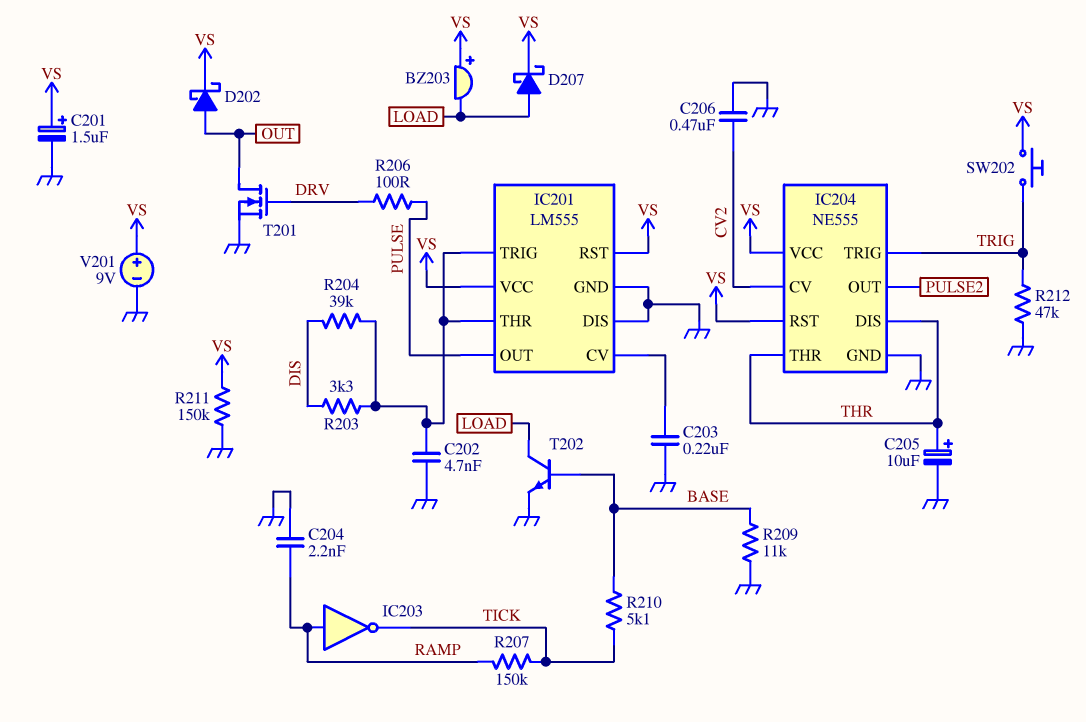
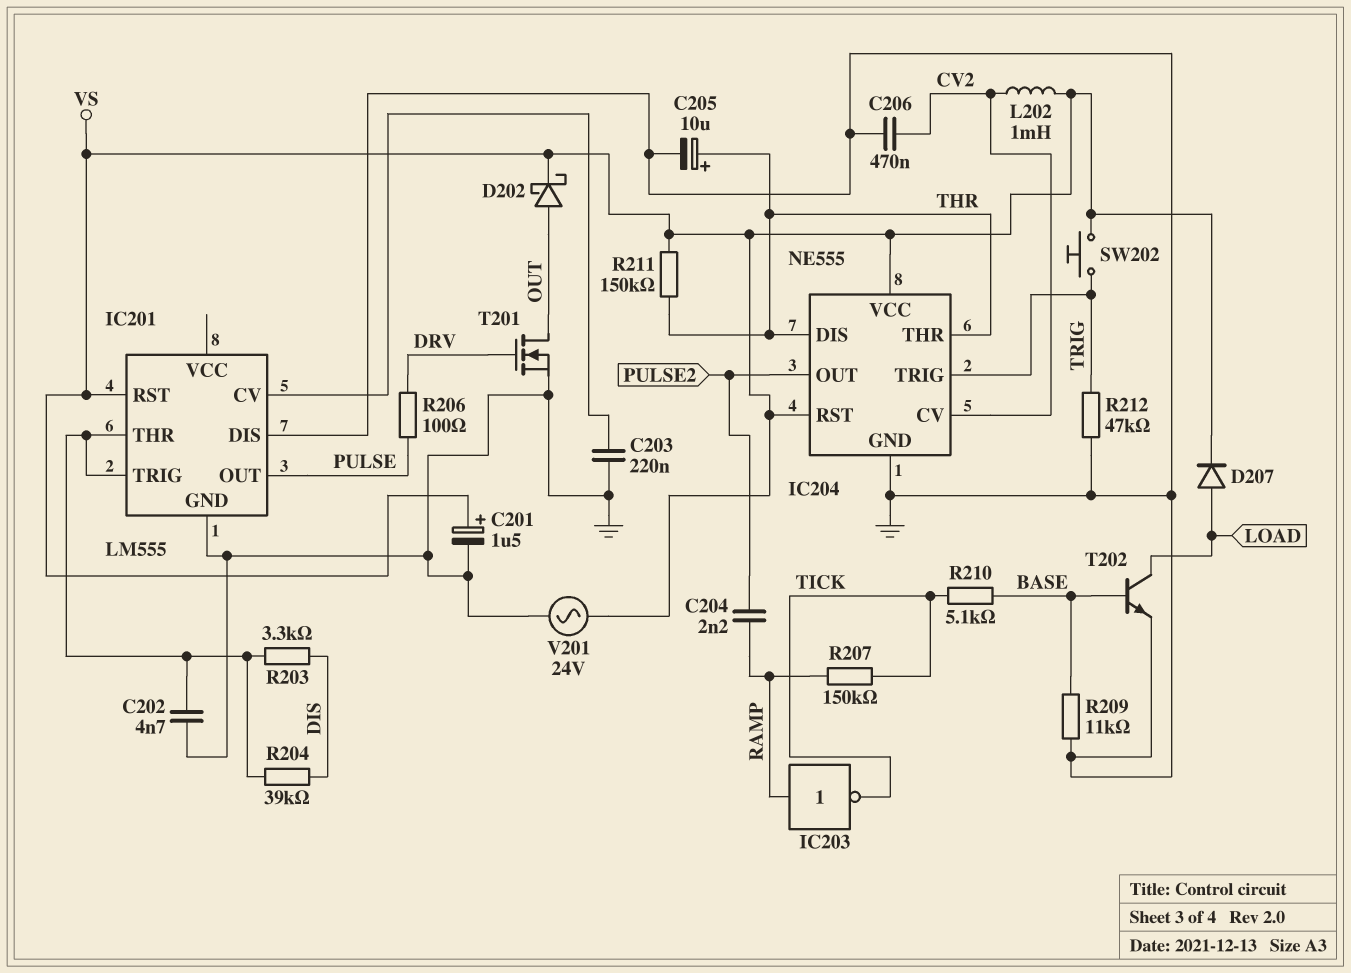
BZ203: buzzer (plus VS, minus LOAD) -> none
C204: 2.2nF (GND, RAMP) -> 2.2nF (PULSE2, RAMP)
D207: schottky (A LOAD, K VS) -> diode (A LOAD, K VS)
IC201 pin VCC: VS -> none
L202: none -> 1mH (CV2, VS)
R211: 150k (GND, VS) -> 150k (THR, VS)
V201: 9V (plus VS, minus GND) -> AC 24V (GND, VS)

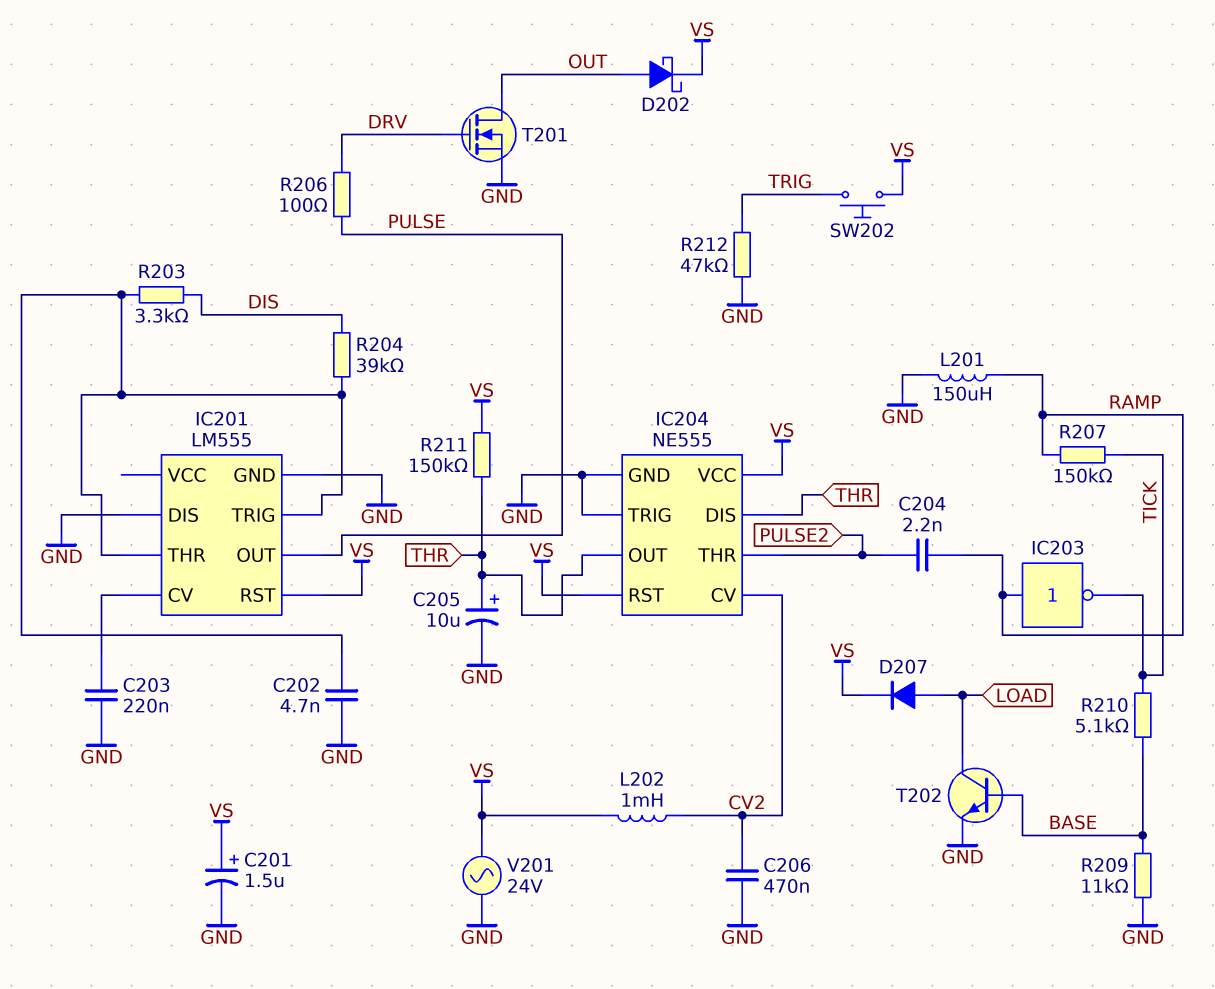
IC204 pin OUT: PULSE2 -> THR
IC204 pin THR: THR -> PULSE2
IC204 pin TRIG: TRIG -> GND
L201: none -> 150uH (GND, RAMP)

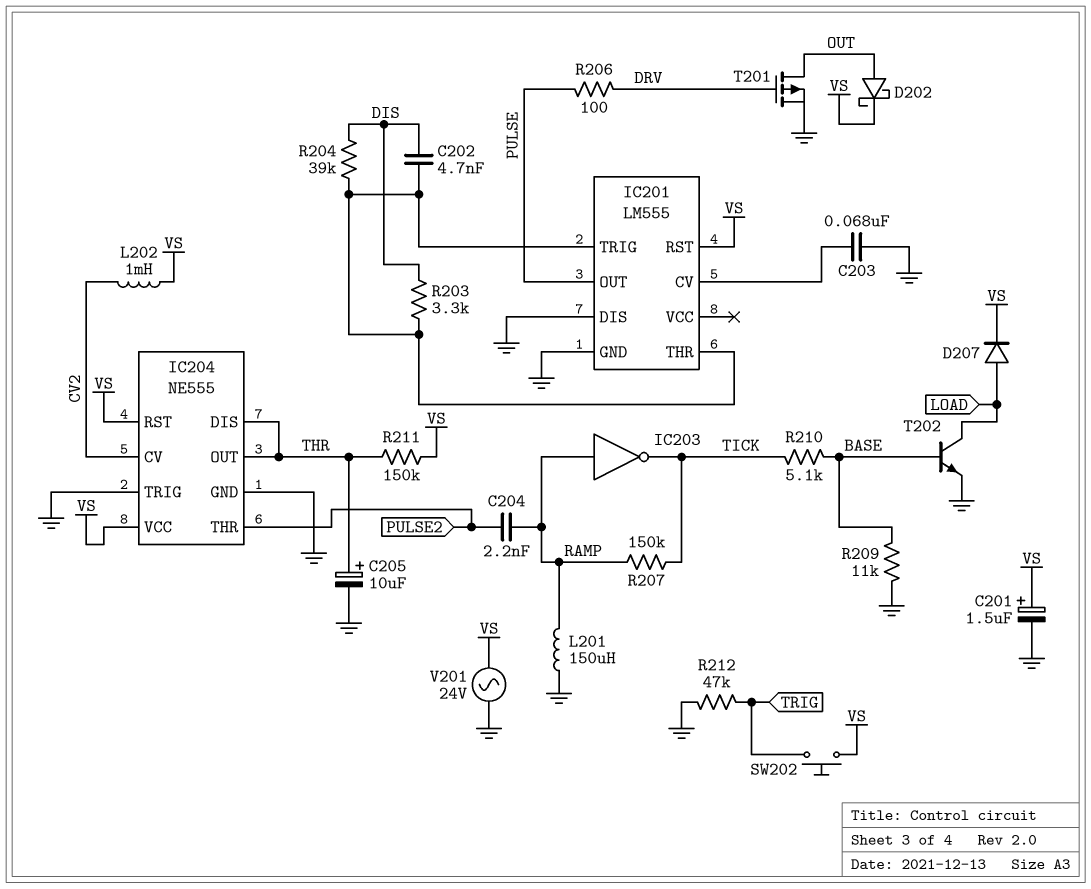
C202: 4.7nF (GND, IC201/THR) -> 4.7nF (DIS, IC201/THR)
C203: 220nF (GND, IC201/CV) -> 68nF (GND, IC201/CV)
C206: 470nF (CV2, GND) -> none
T201: NMOS (G DRV, D OUT, S GND) -> PMOS (G DRV, D OUT, S GND)

